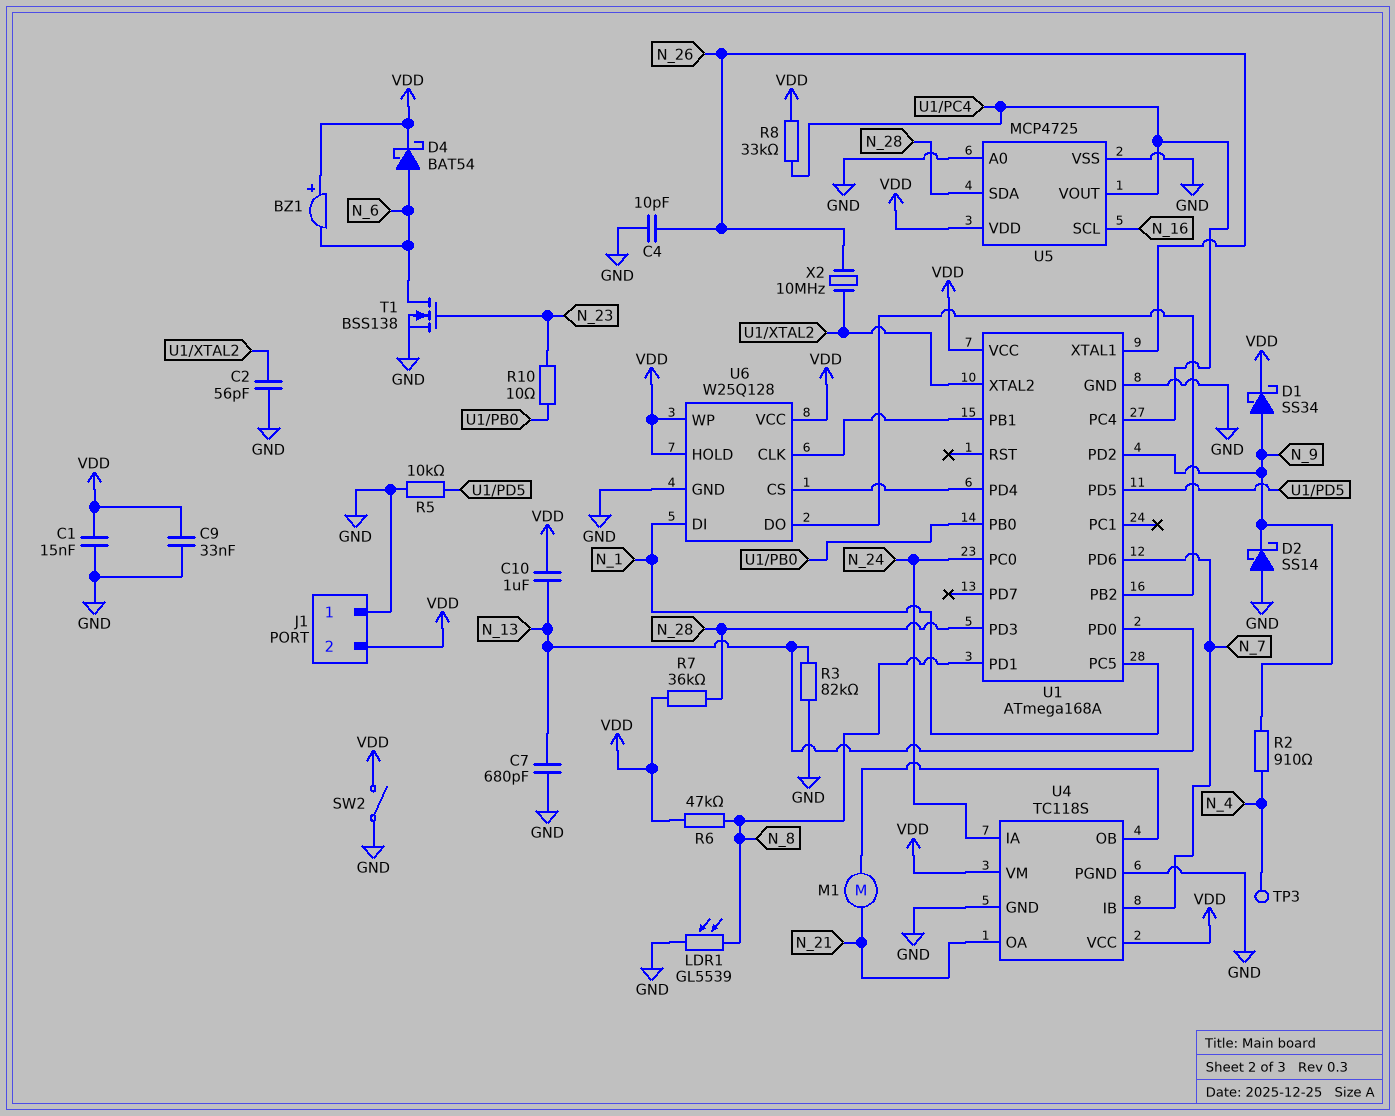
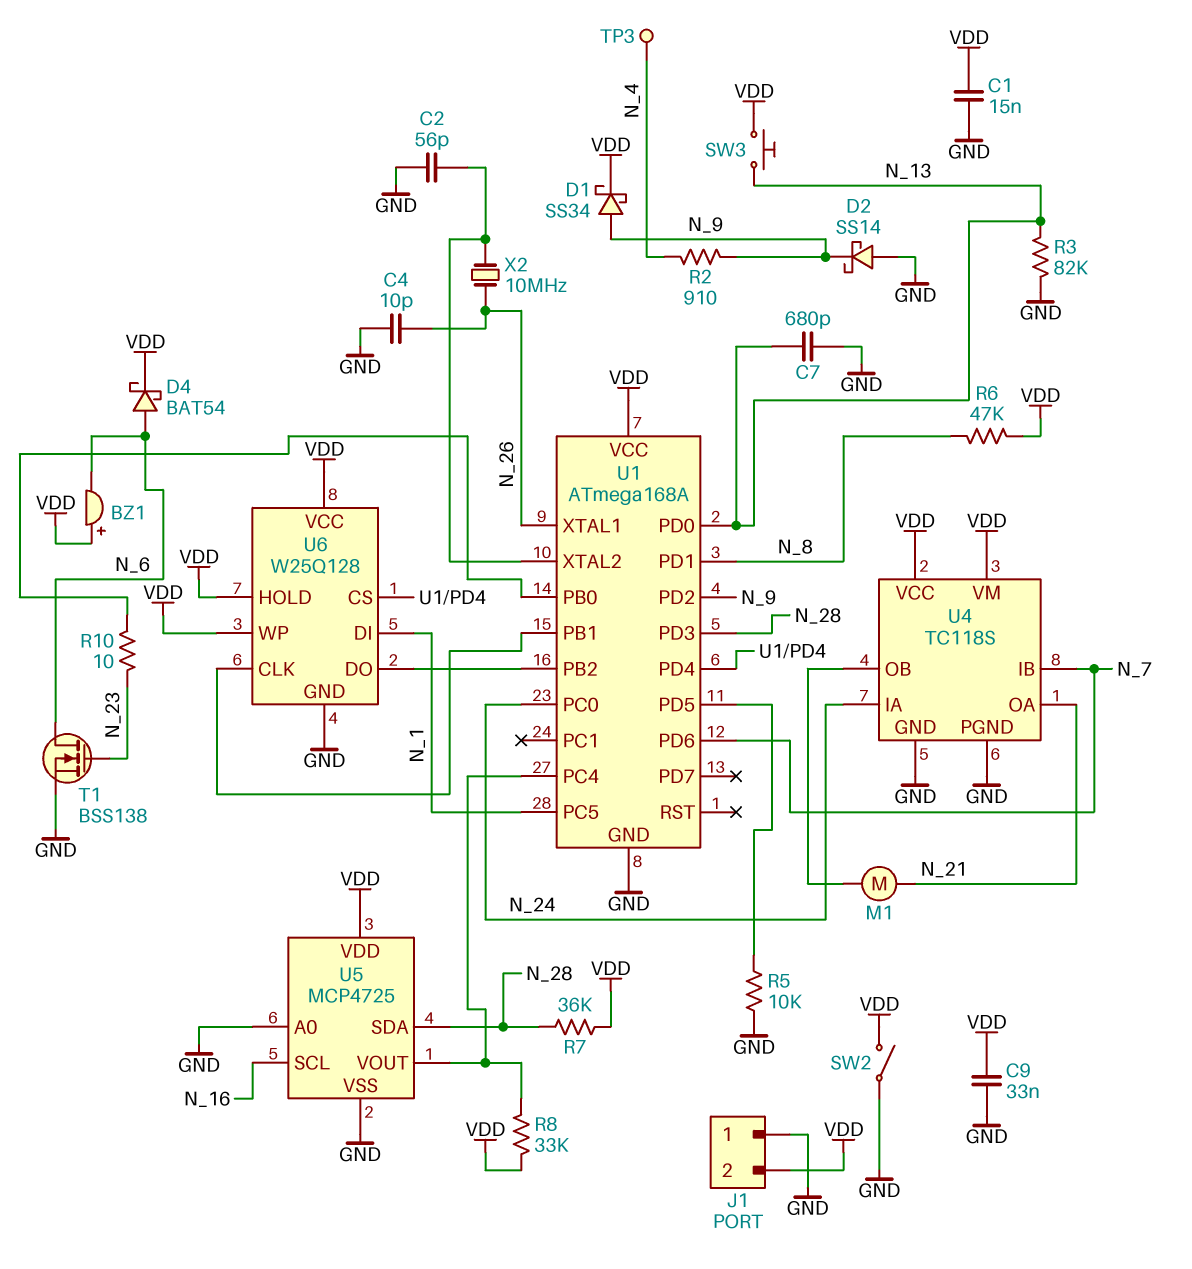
C10: 1uF (N_13, VDD) -> none
LDR1: GL5539 (GND, N_8) -> none
SW3: none -> button (N_13, VDD)

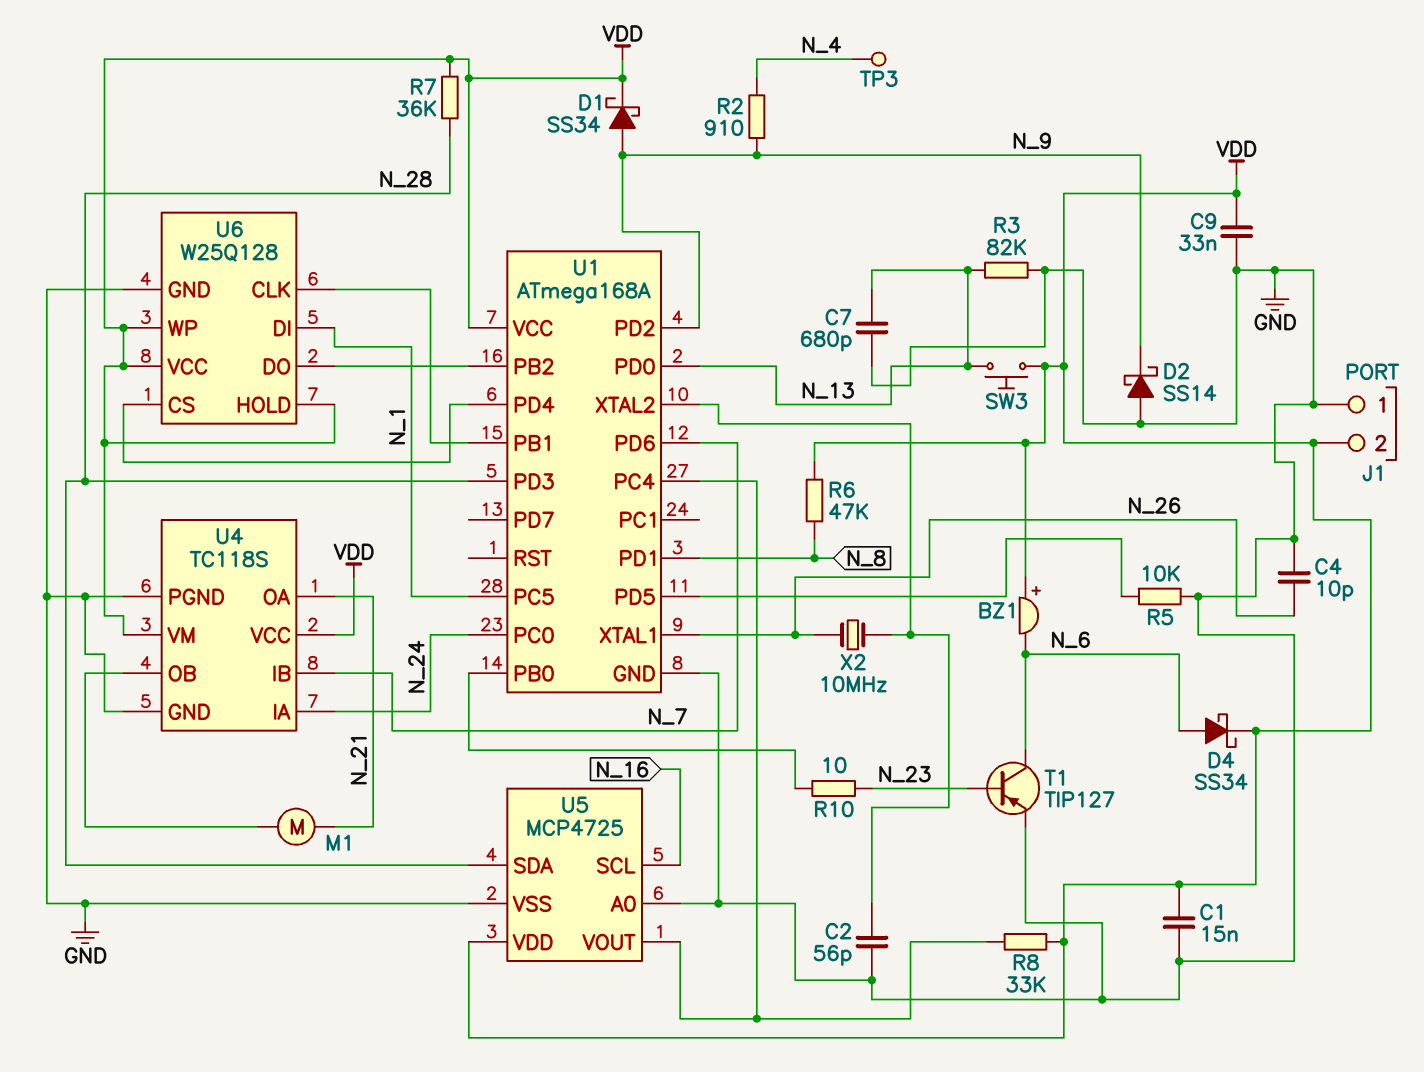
D4: schottky BAT54 (A N_6, K VDD) -> schottky SS34 (A N_6, K VDD)
SW2: switch (GND, VDD) -> none
T1: NMOS BSS138 (G N_23, D N_6, S GND) -> PNP TIP127 (B N_23, C N_6, E GND)

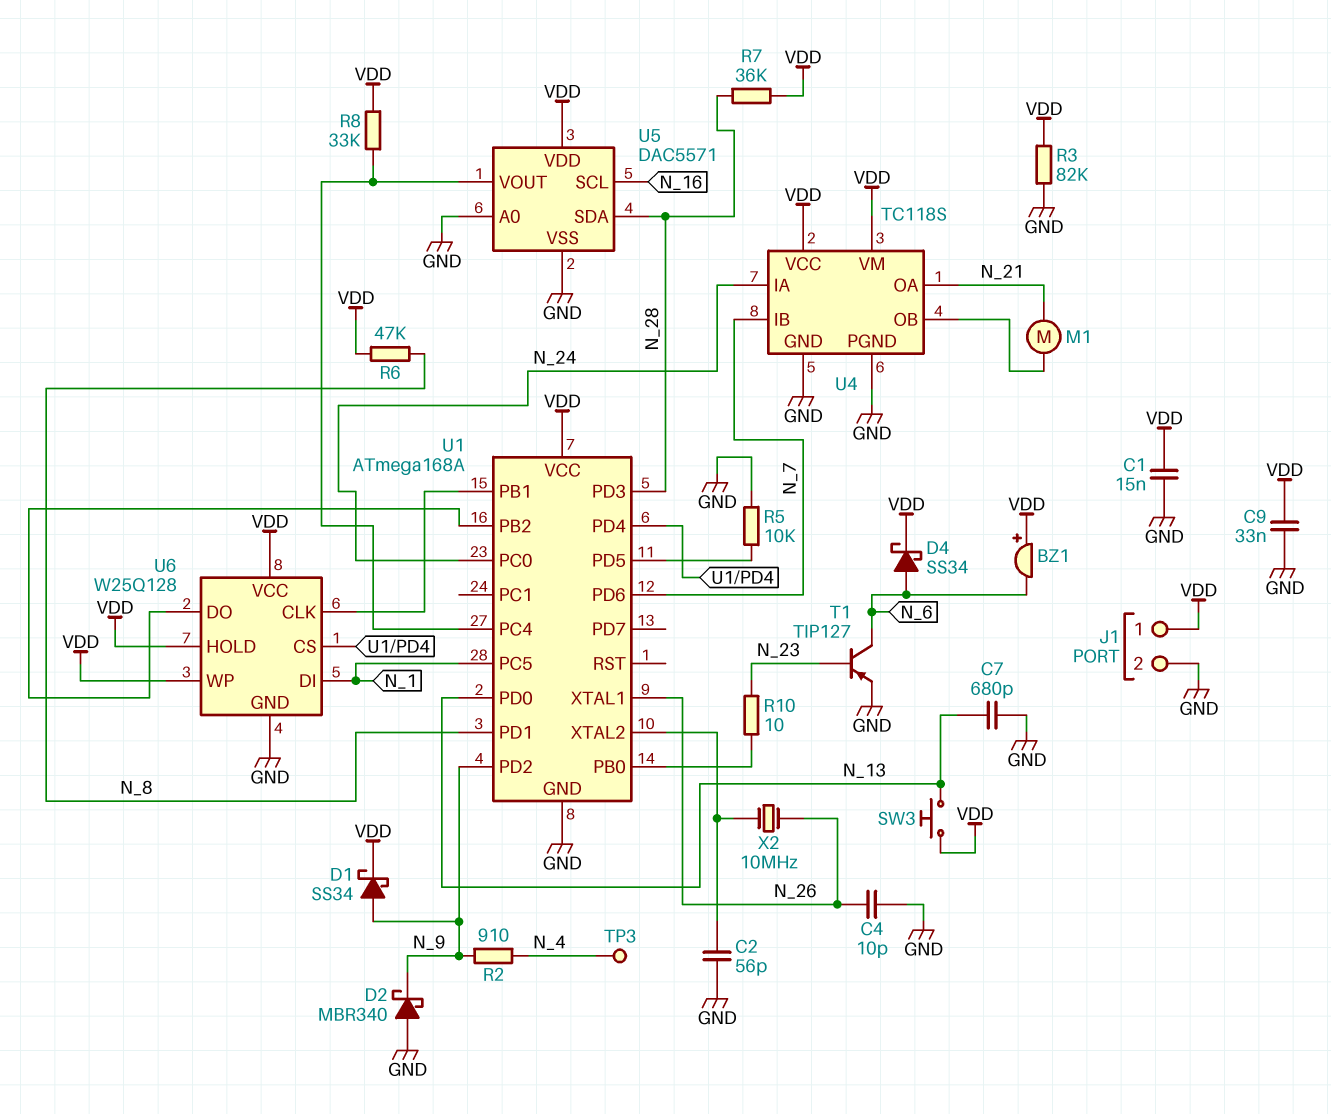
D2: schottky SS14 (A GND, K N_9) -> schottky MBR340 (A GND, K N_9)
J1 pin 1: GND -> VDD
J1 pin 2: VDD -> GND
R3: 82k (GND, N_13) -> 82k (GND, VDD)
U5: MCP4725 -> DAC5571

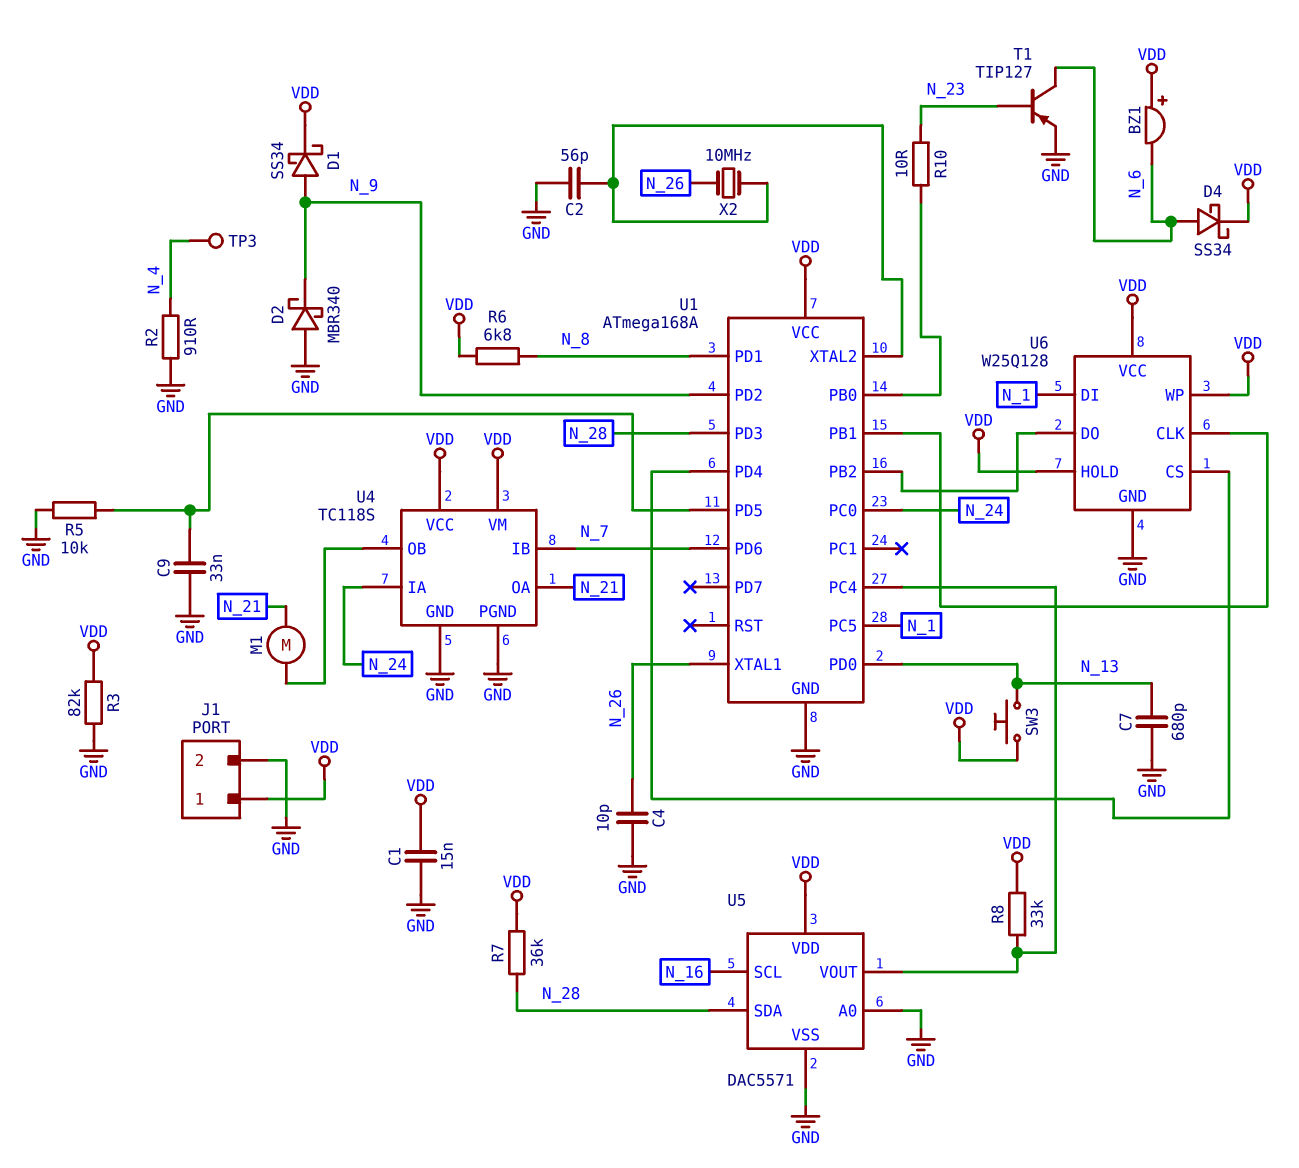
C9: 33nF (GND, VDD) -> 33nF (GND, U1/PD5)
R2: 910 (N_4, N_9) -> 910 (GND, N_4)
R6: 47k (N_8, VDD) -> 6.8k (N_8, VDD)

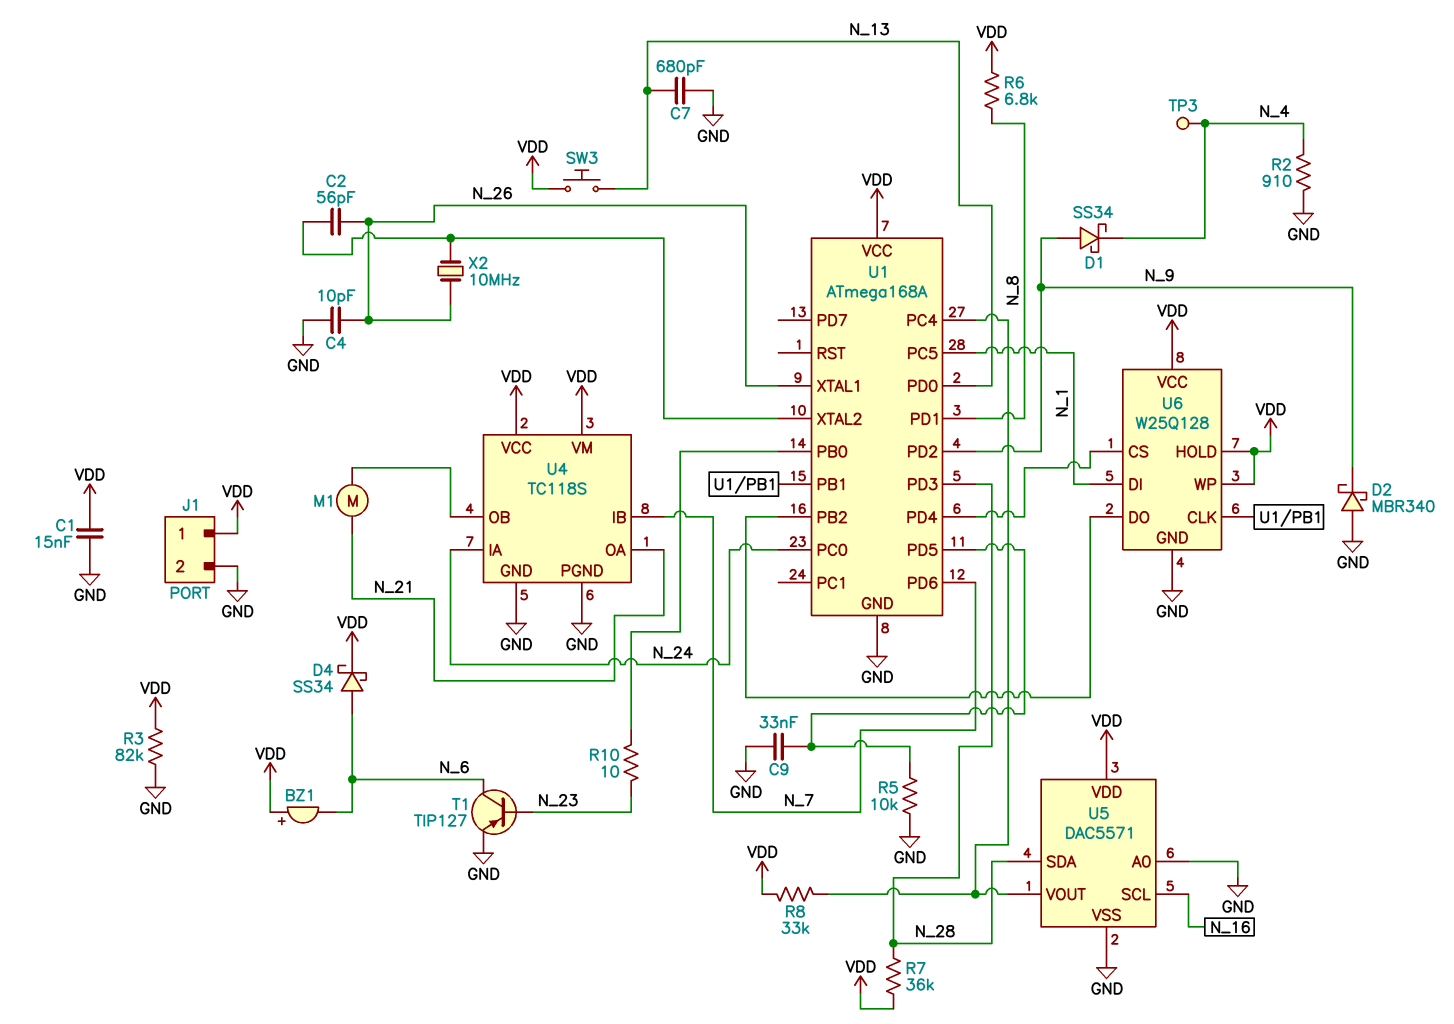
C2: 56pF (GND, U1/XTAL2) -> 56pF (N_26, U1/XTAL2)
D1: schottky SS34 (A N_9, K VDD) -> schottky SS34 (A N_9, K N_4)

